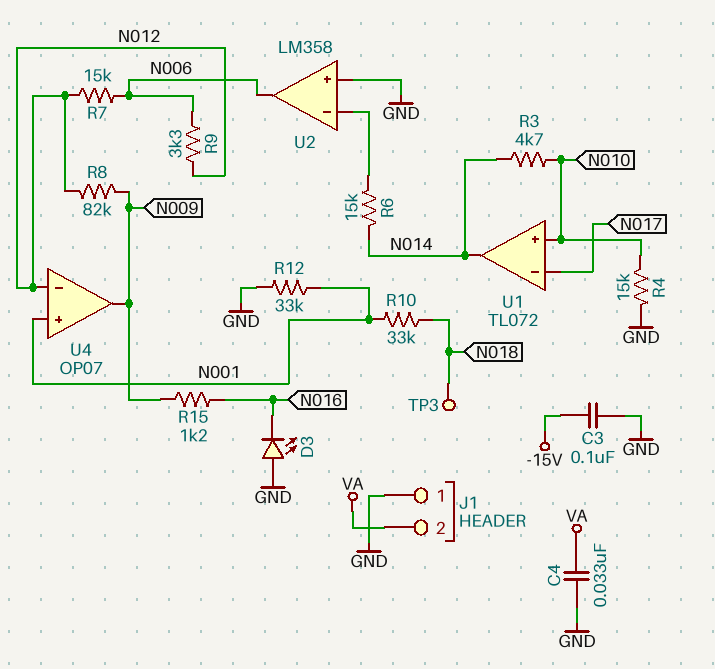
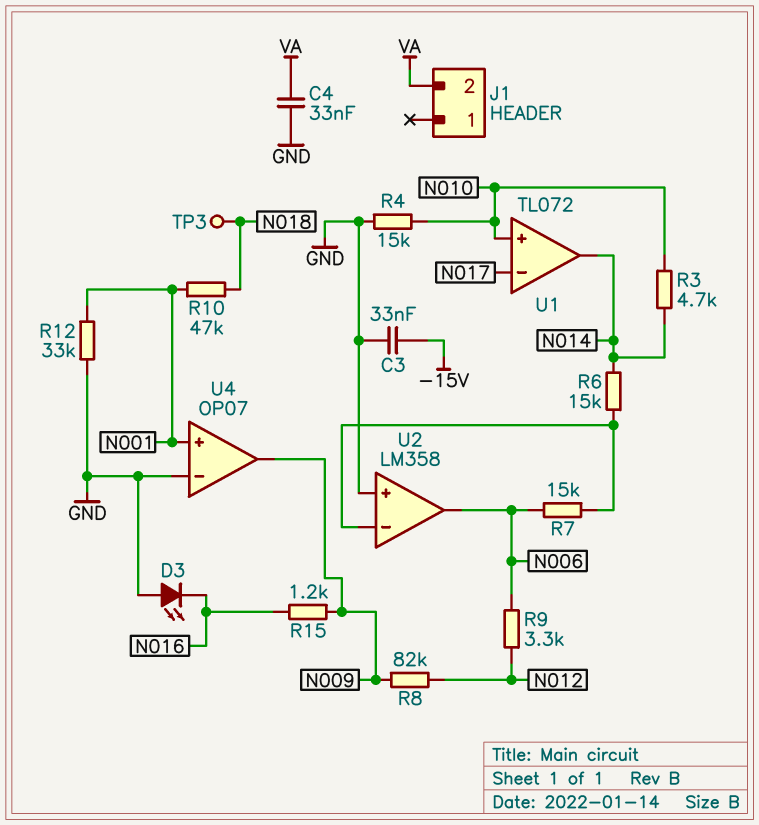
C3: 100nF (-15V, GND) -> 33nF (-15V, GND)
J1 pin 1: GND -> none
R7: 15k (N006, N012) -> 15k (N006, U2/in-)
R10: 33k (N001, N018) -> 47k (N001, N018)
U4 pin in-: N012 -> GND

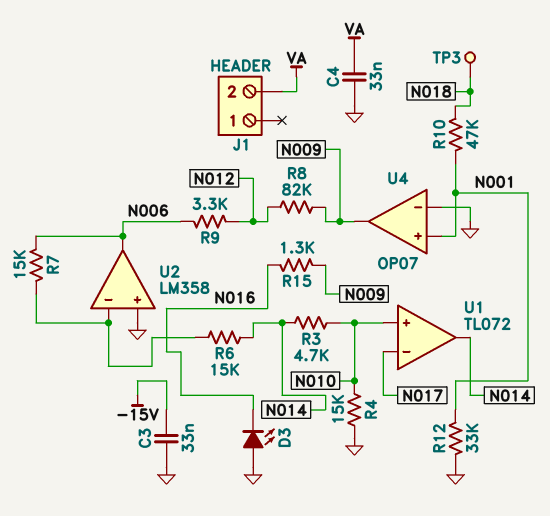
R15: 1.2k (N009, N016) -> 1.3k (N009, N016)

